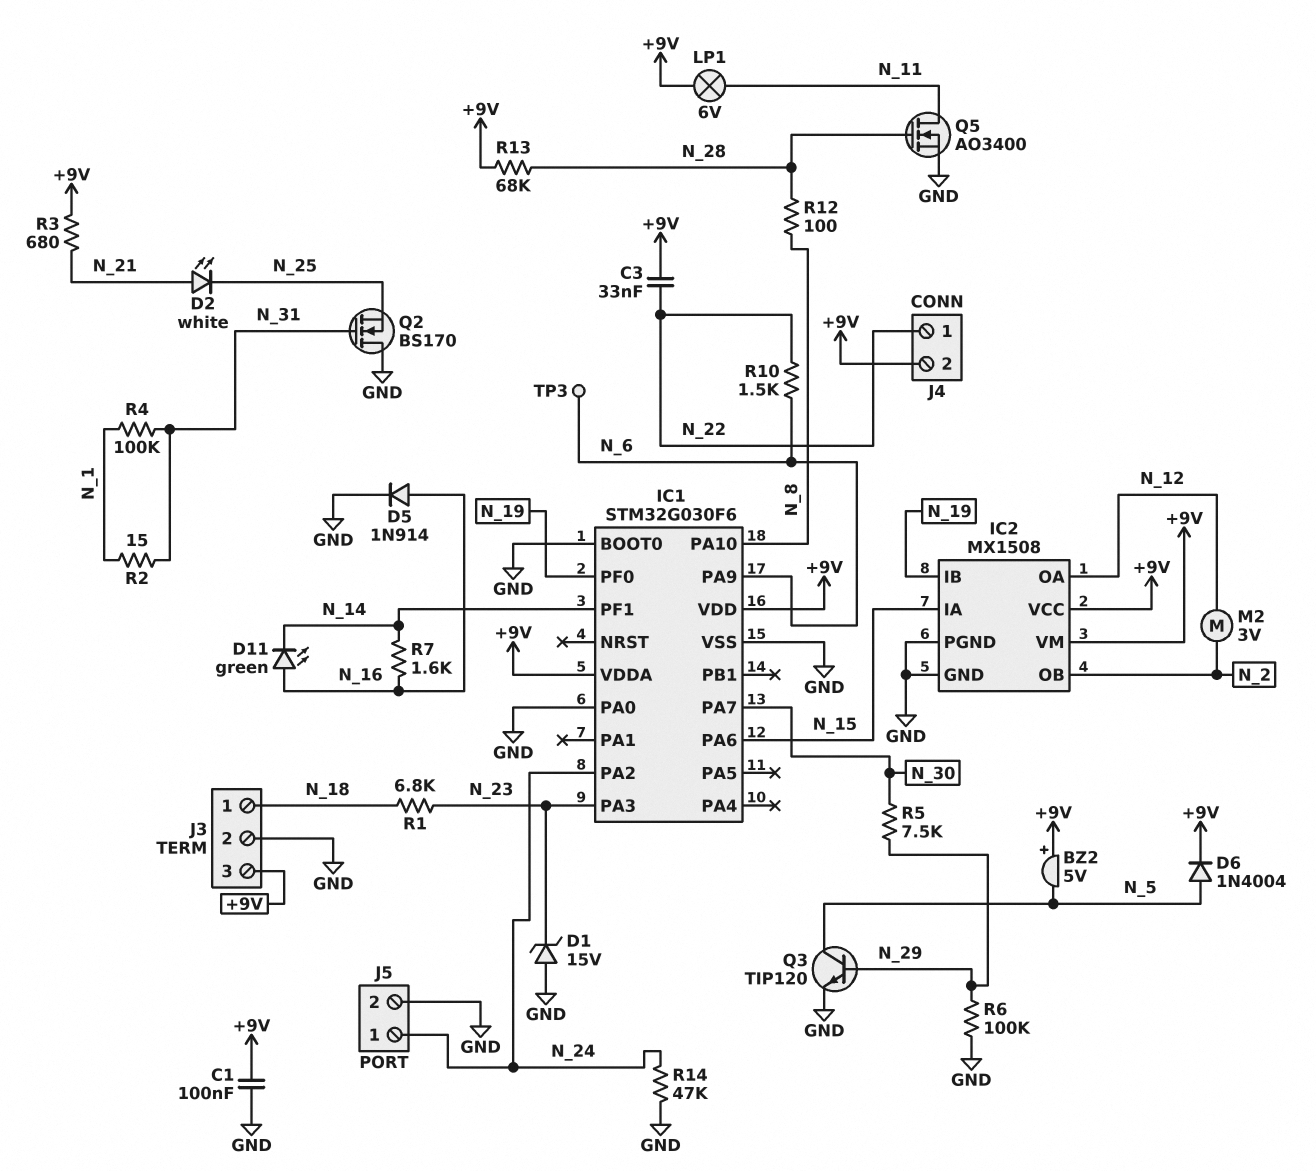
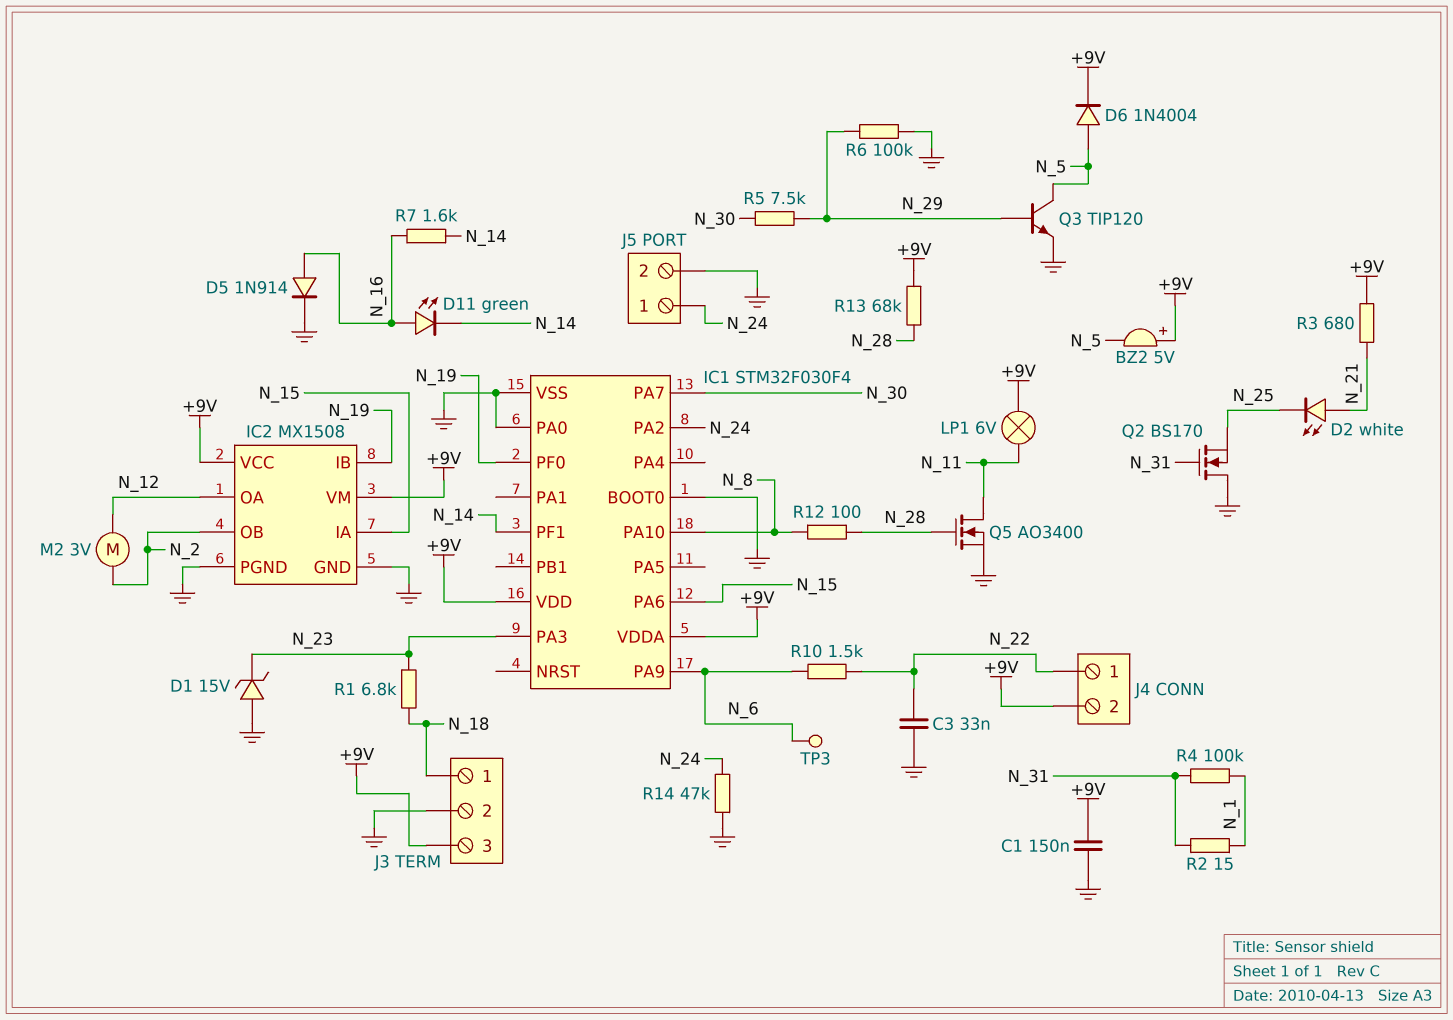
C1: 100nF (+9V, GND) -> 150nF (+9V, GND)
C3: 33nF (+9V, N_22) -> 33nF (GND, N_22)
IC1: STM32G030F6 -> STM32F030F4

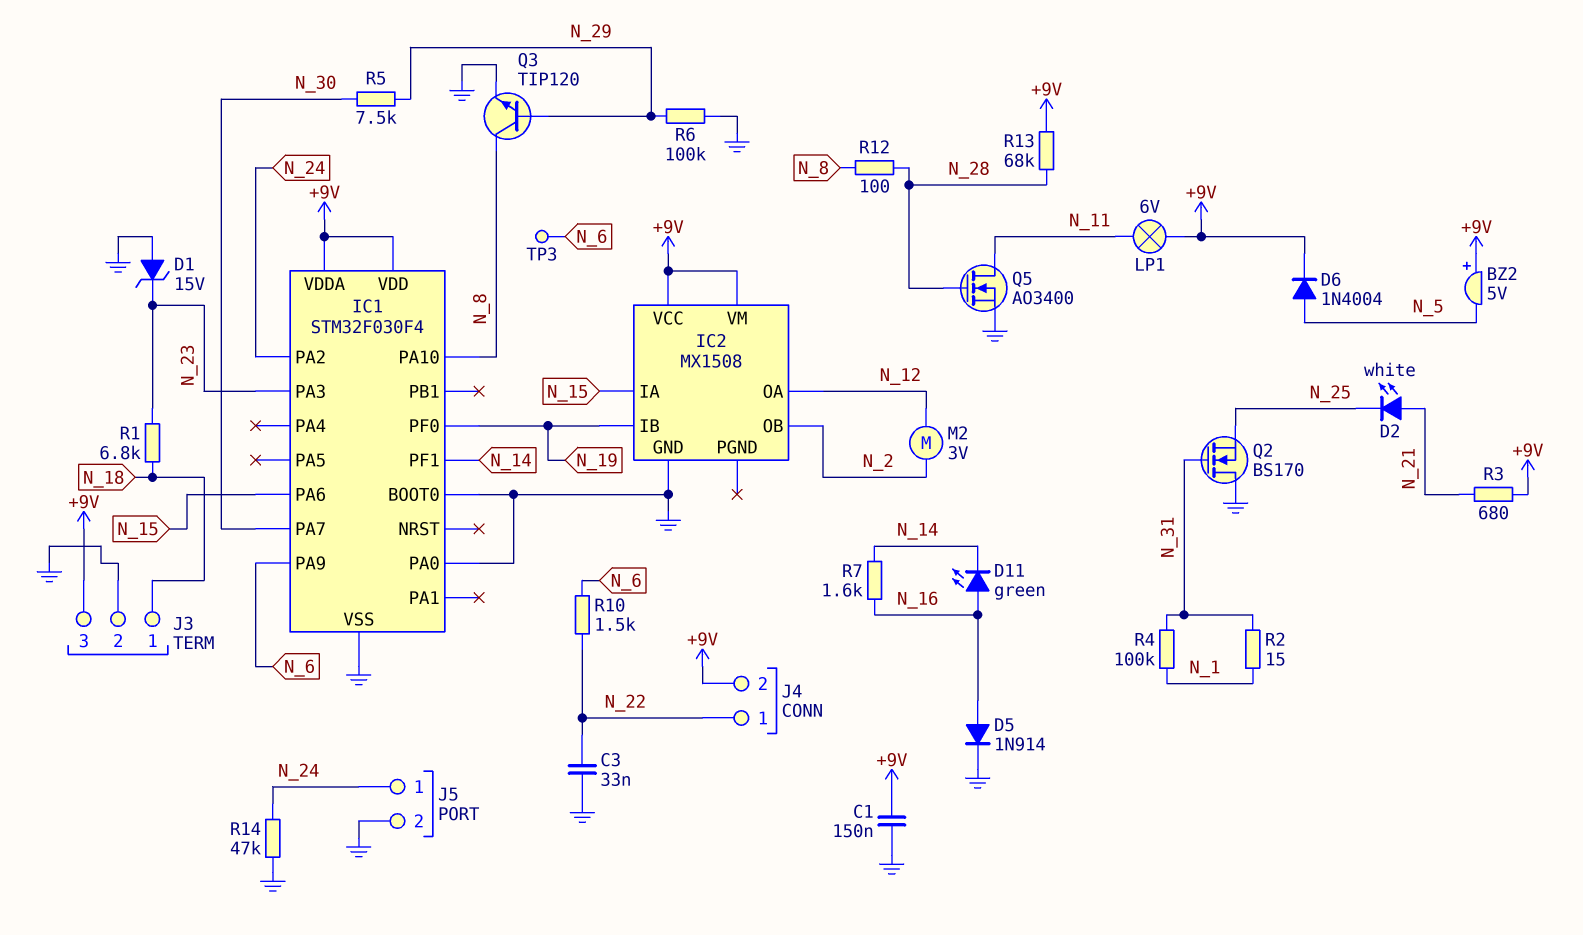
IC2 pin PGND: GND -> none
Q3: NPN TIP120 (B N_29, C N_5, E GND) -> NPN TIP120 (B N_29, C N_8, E GND)

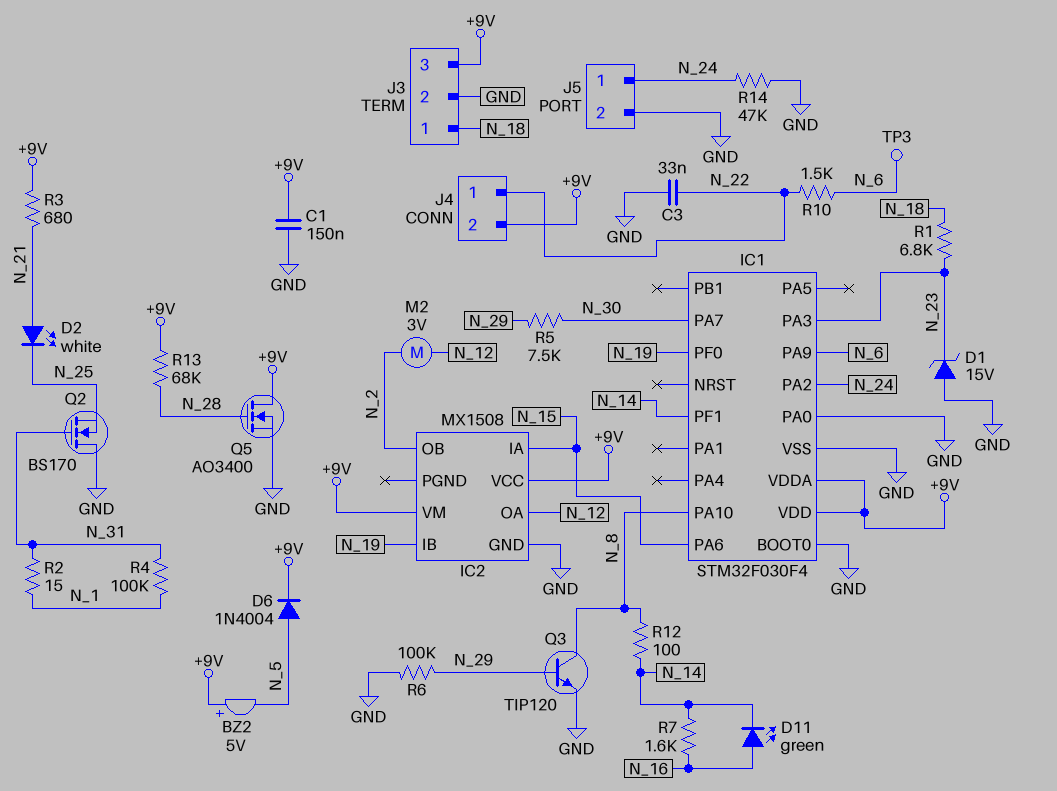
D5: diode 1N914 (A N_16, K GND) -> none
LP1: lamp 6V (+9V, N_11) -> none
Q5: NMOS AO3400 (G N_28, D N_11, S GND) -> NMOS AO3400 (G N_28, D +9V, S GND)
R12: 100 (N_8, N_28) -> 100 (N_8, N_14)

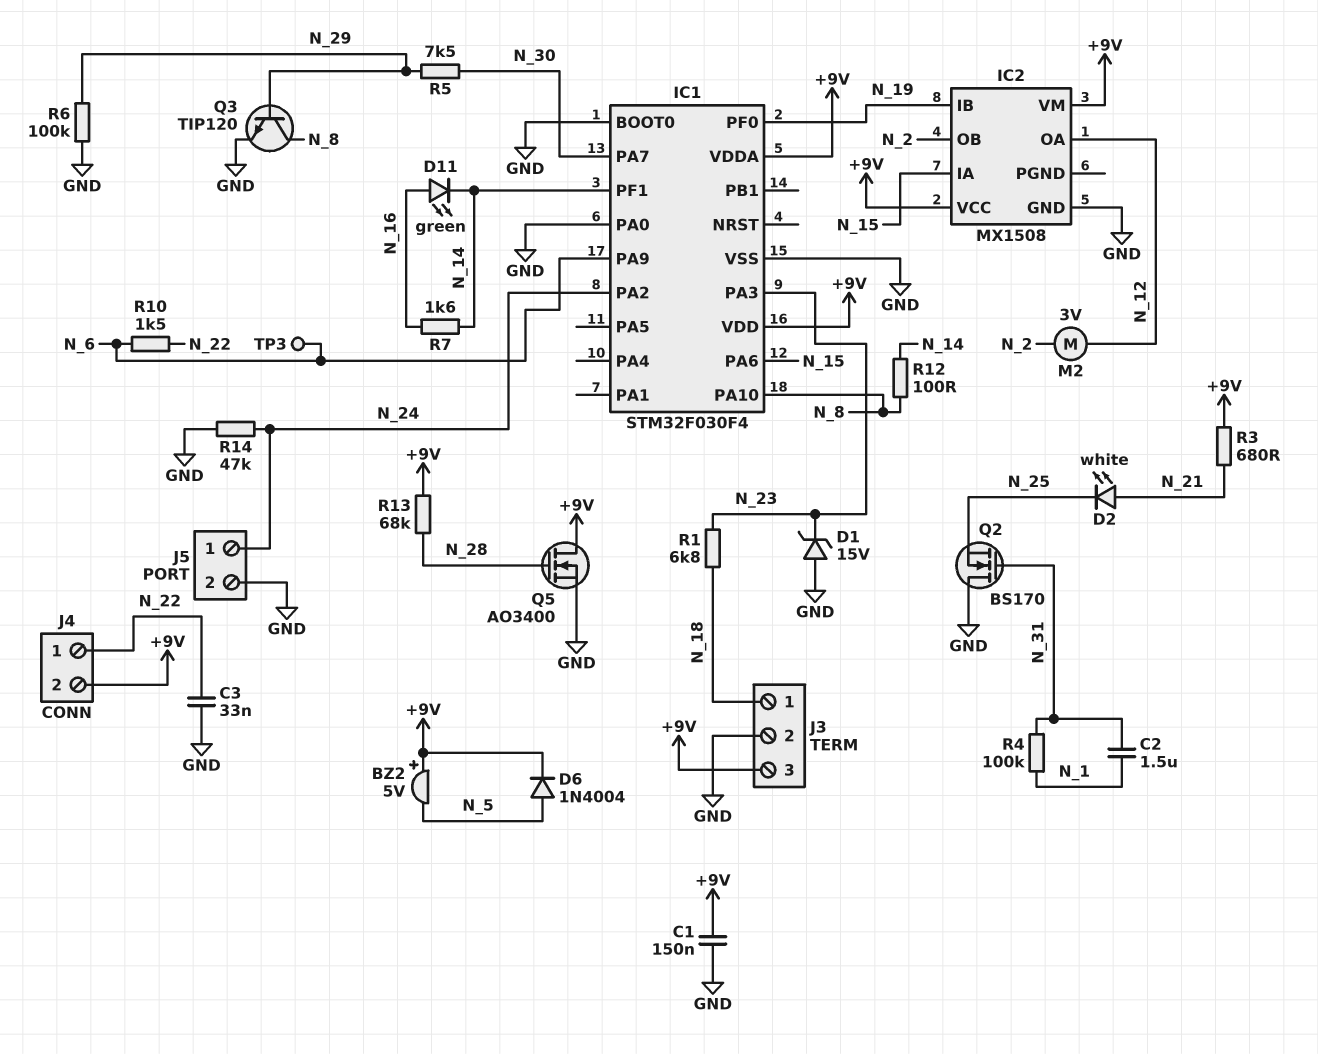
C2: none -> 1.5uF (N_1, N_31)
R2: 15 (N_1, N_31) -> none

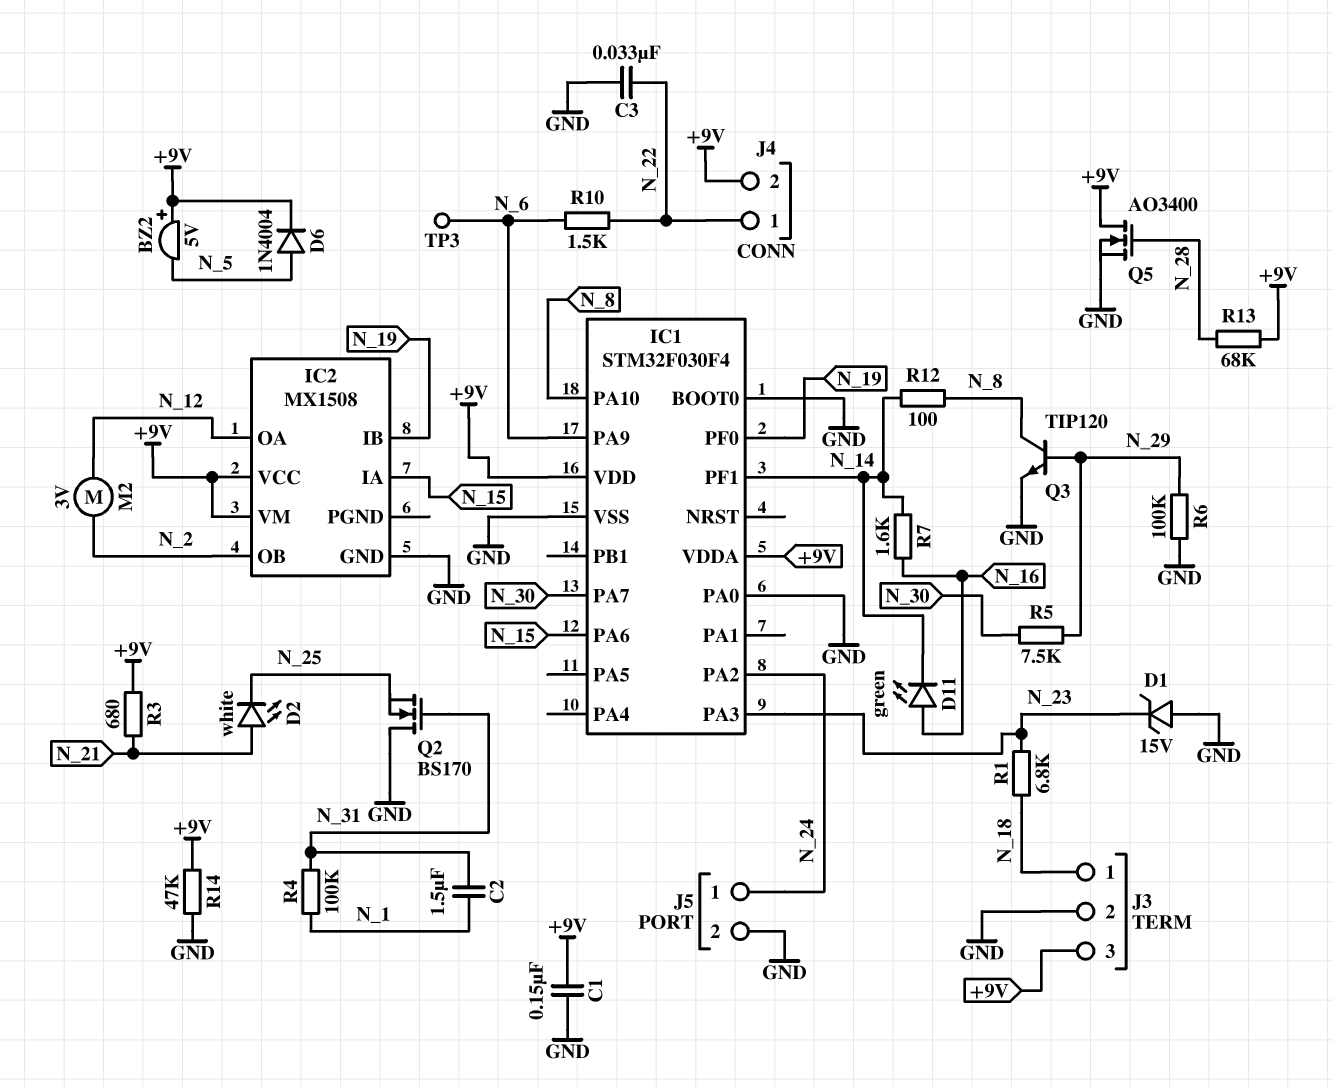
R14: 47k (GND, N_24) -> 47k (+9V, GND)

